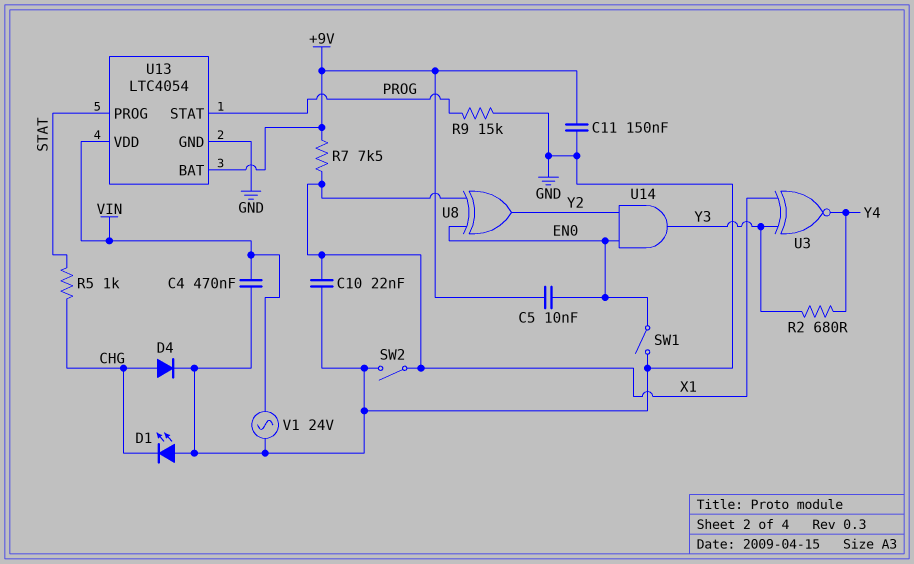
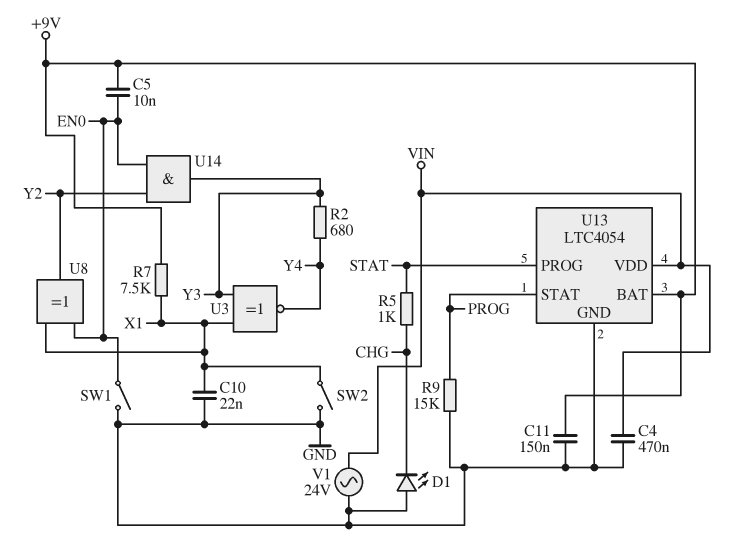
D4: diode (A CHG, K GND) -> none

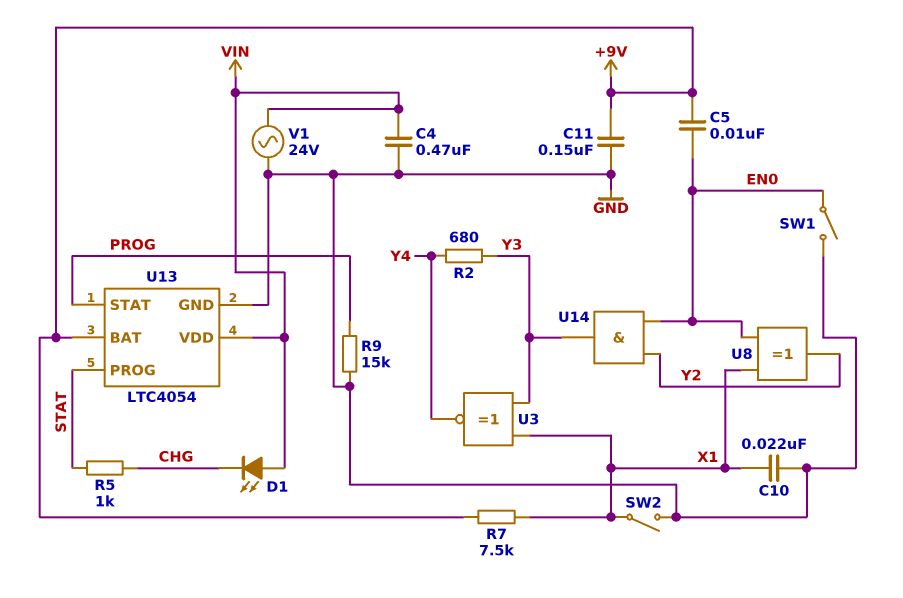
D1: LED (A GND, K CHG) -> LED (A VIN, K CHG)

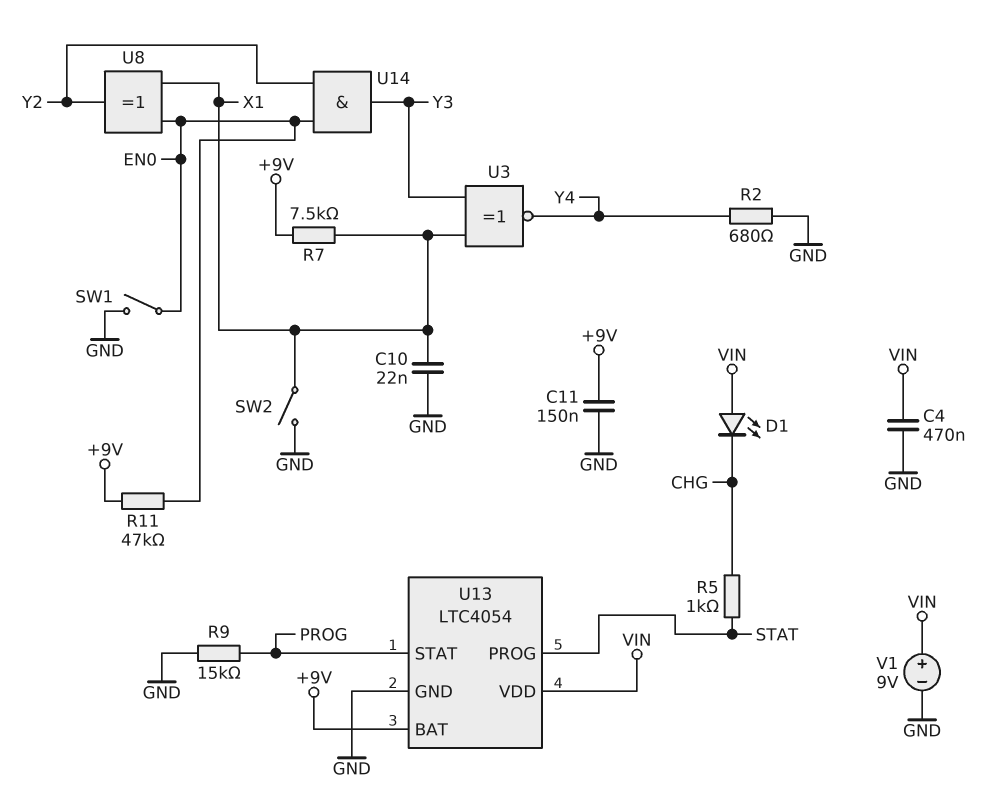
C5: 10nF (+9V, EN0) -> none
R2: 680 (Y3, Y4) -> 680 (GND, Y4)
R11: none -> 47k (+9V, EN0)
V1: AC 24V (GND, VIN) -> 9V (plus VIN, minus GND)

